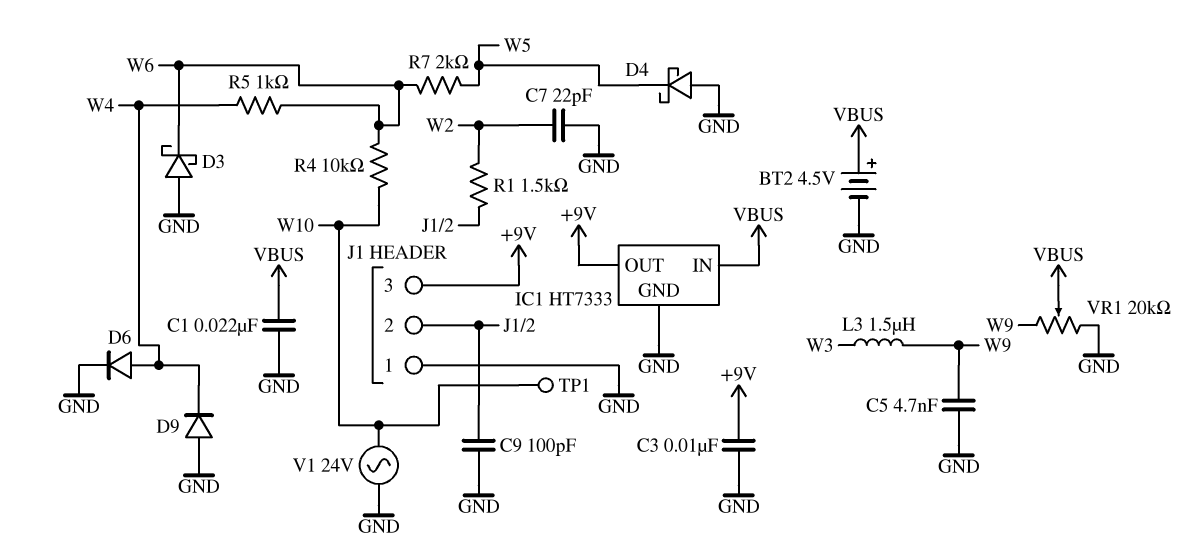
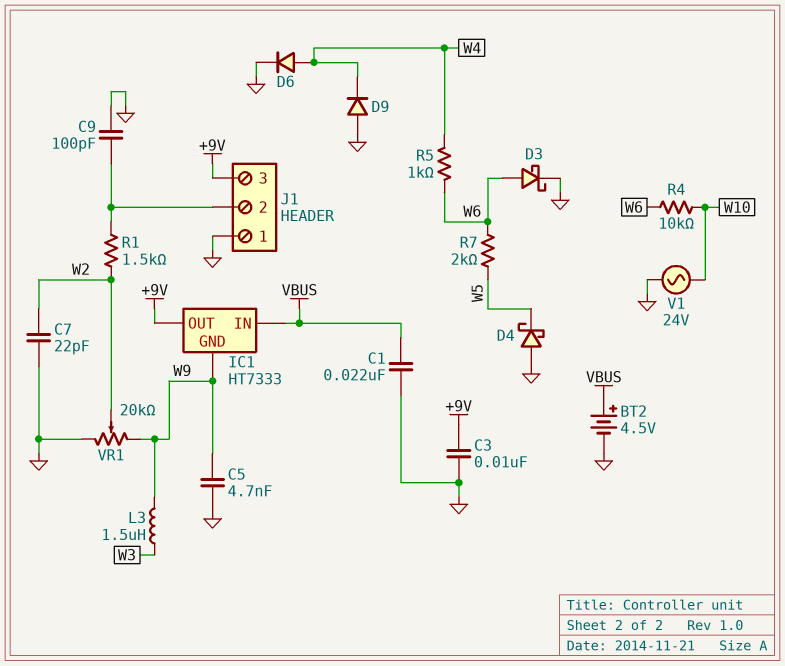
D3: schottky (A GND, K W6) -> schottky (A W6, K GND)
IC1 pin GND: GND -> W9
TP1: test point (W10) -> none
VR1: 20k (GND, W9, wiper VBUS) -> 20k (GND, W9, wiper W2)

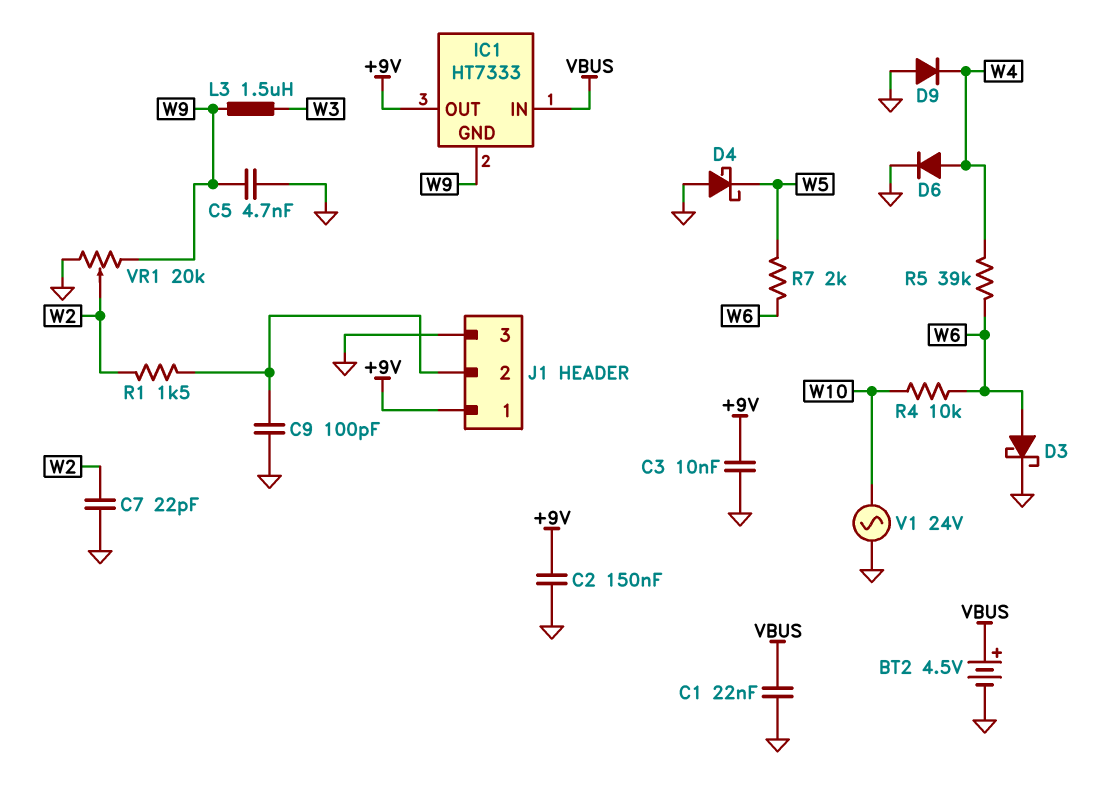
C2: none -> 150nF (+9V, GND)
J1 pin 1: GND -> +9V
J1 pin 3: +9V -> GND
R5: 1k (W4, W6) -> 39k (W4, W6)

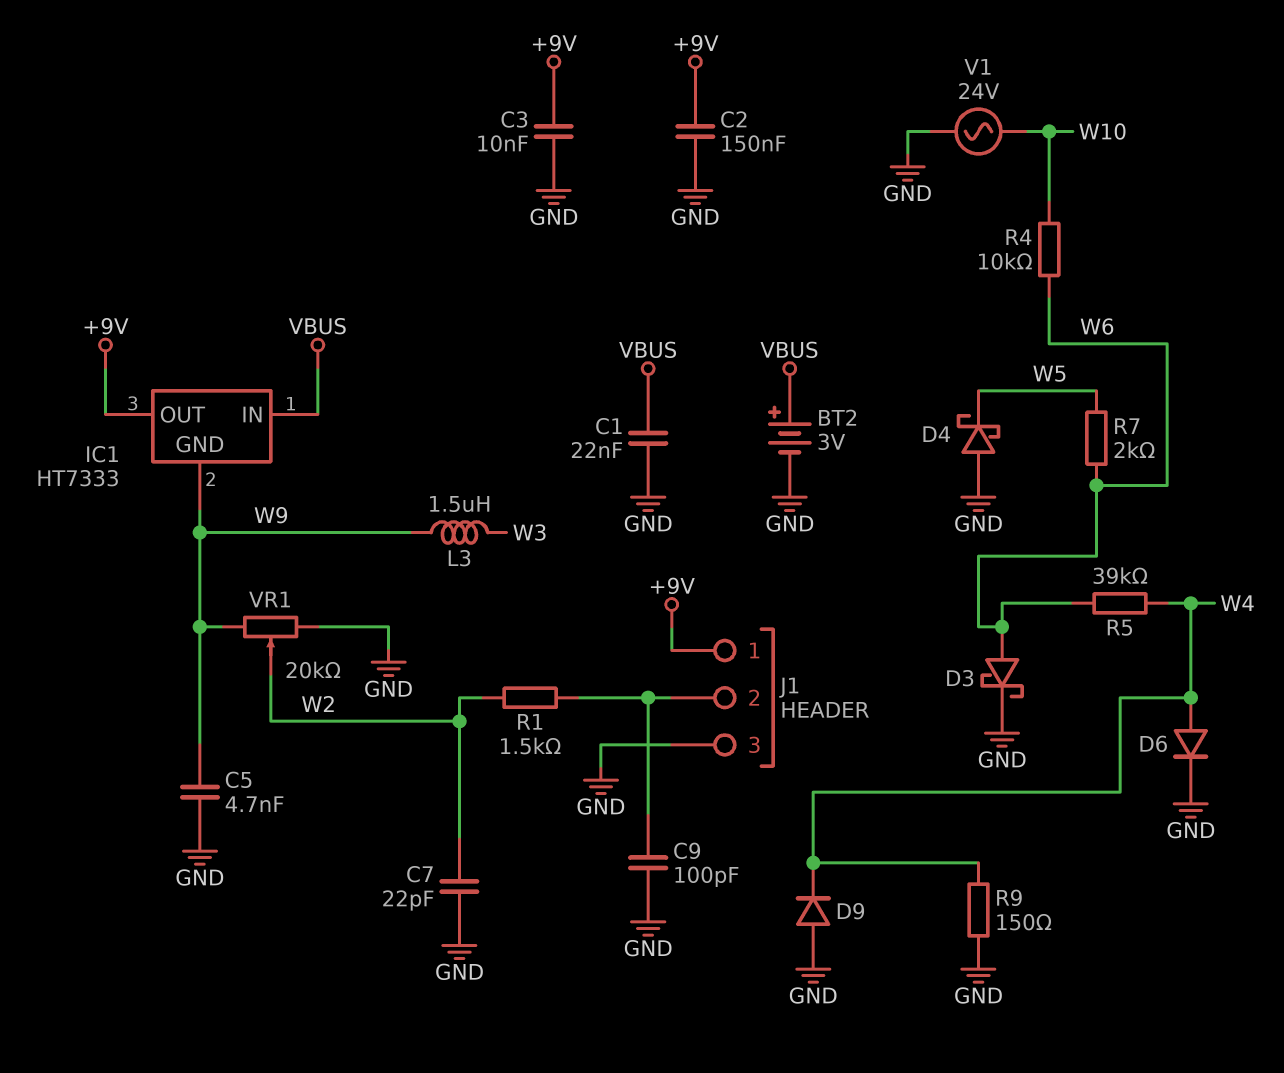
BT2: 4.5V (plus VBUS, minus GND) -> 3V (plus VBUS, minus GND)
R9: none -> 150 (GND, W4)

